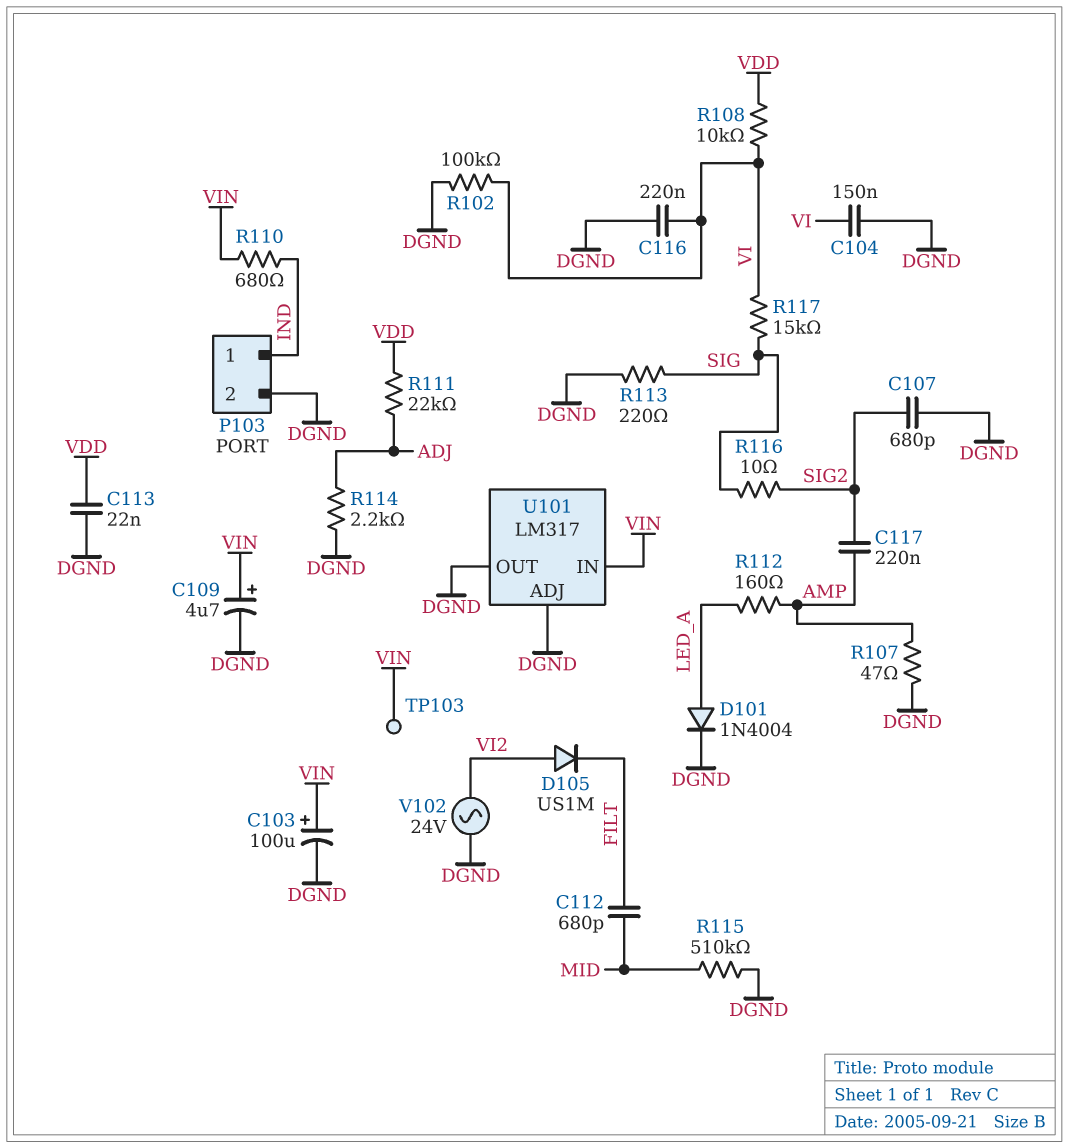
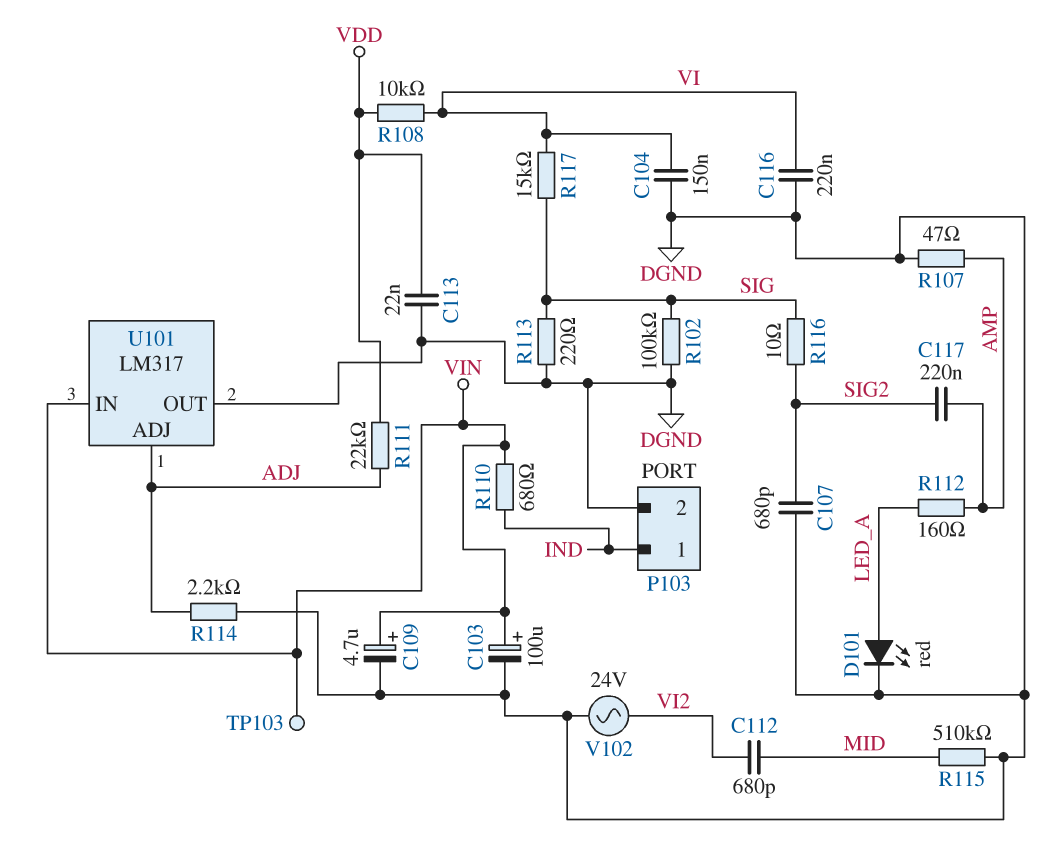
C112: 680pF (FILT, MID) -> 680pF (MID, VI2)
D101: diode 1N4004 (A LED_A, K DGND) -> LED red (A LED_A, K DGND)
D105: diode US1M (A VI2, K FILT) -> none
R102: 100k (DGND, VI) -> 100k (DGND, SIG)
U101 pin ADJ: DGND -> ADJ

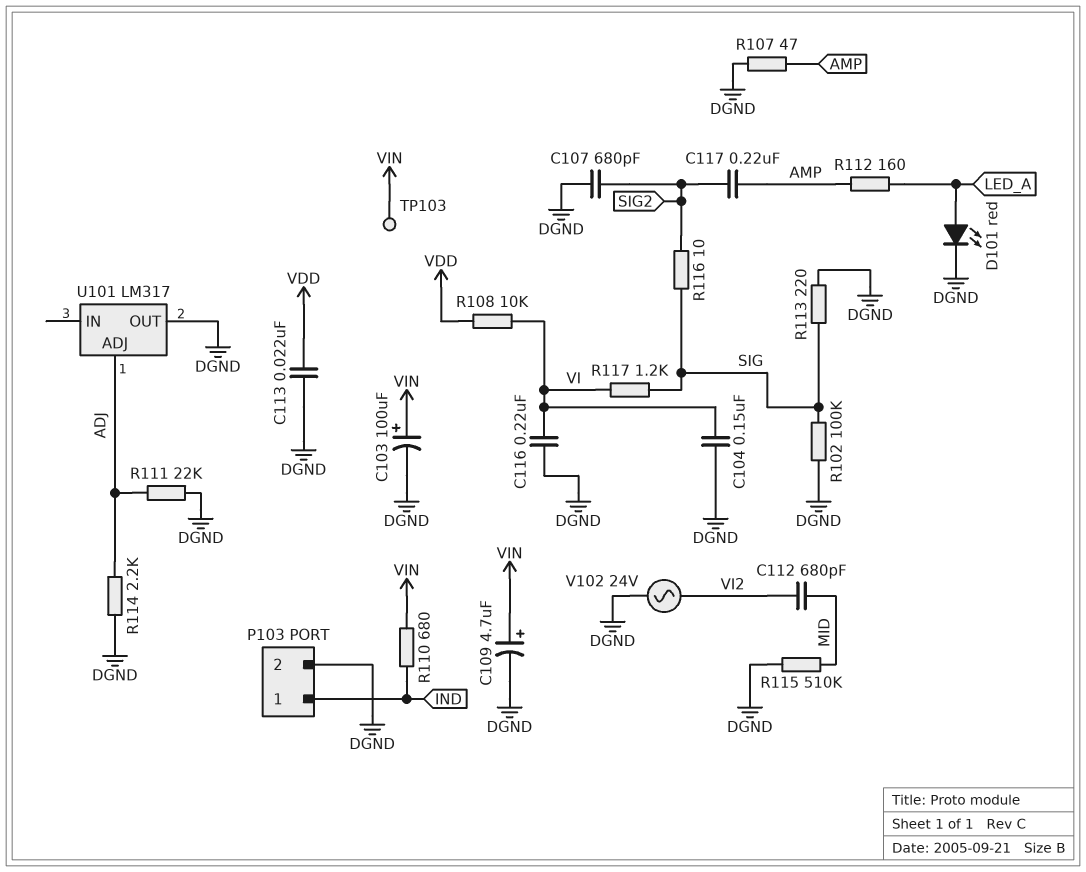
R111: 22k (ADJ, VDD) -> 22k (ADJ, DGND)
R117: 15k (SIG, VI) -> 1.2k (SIG, VI)
U101 pin IN: VIN -> none

